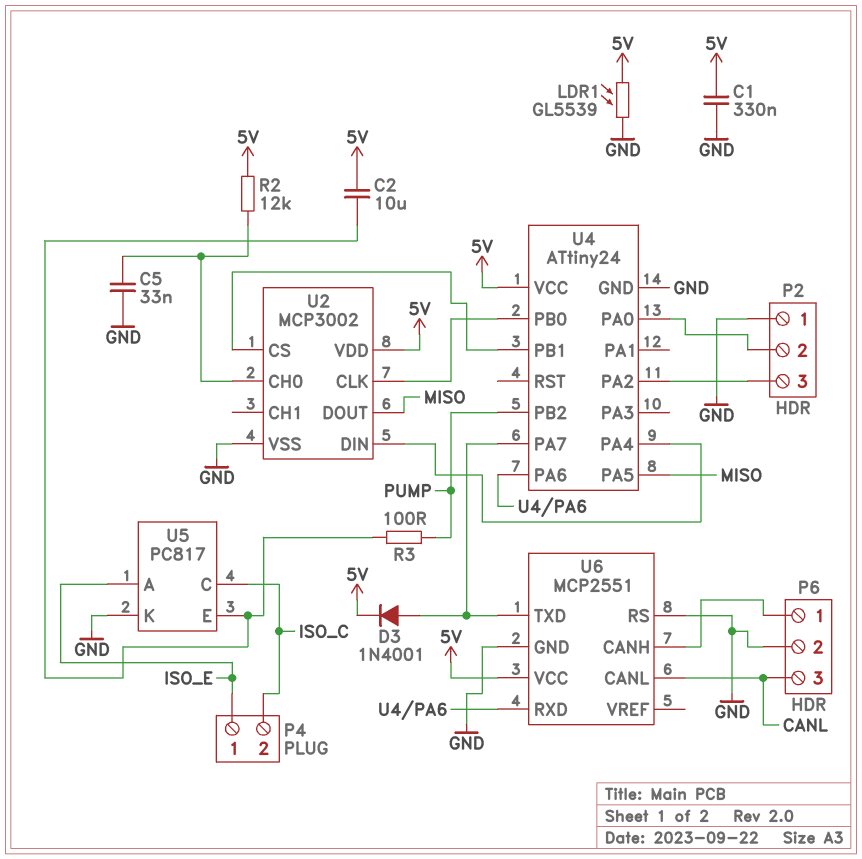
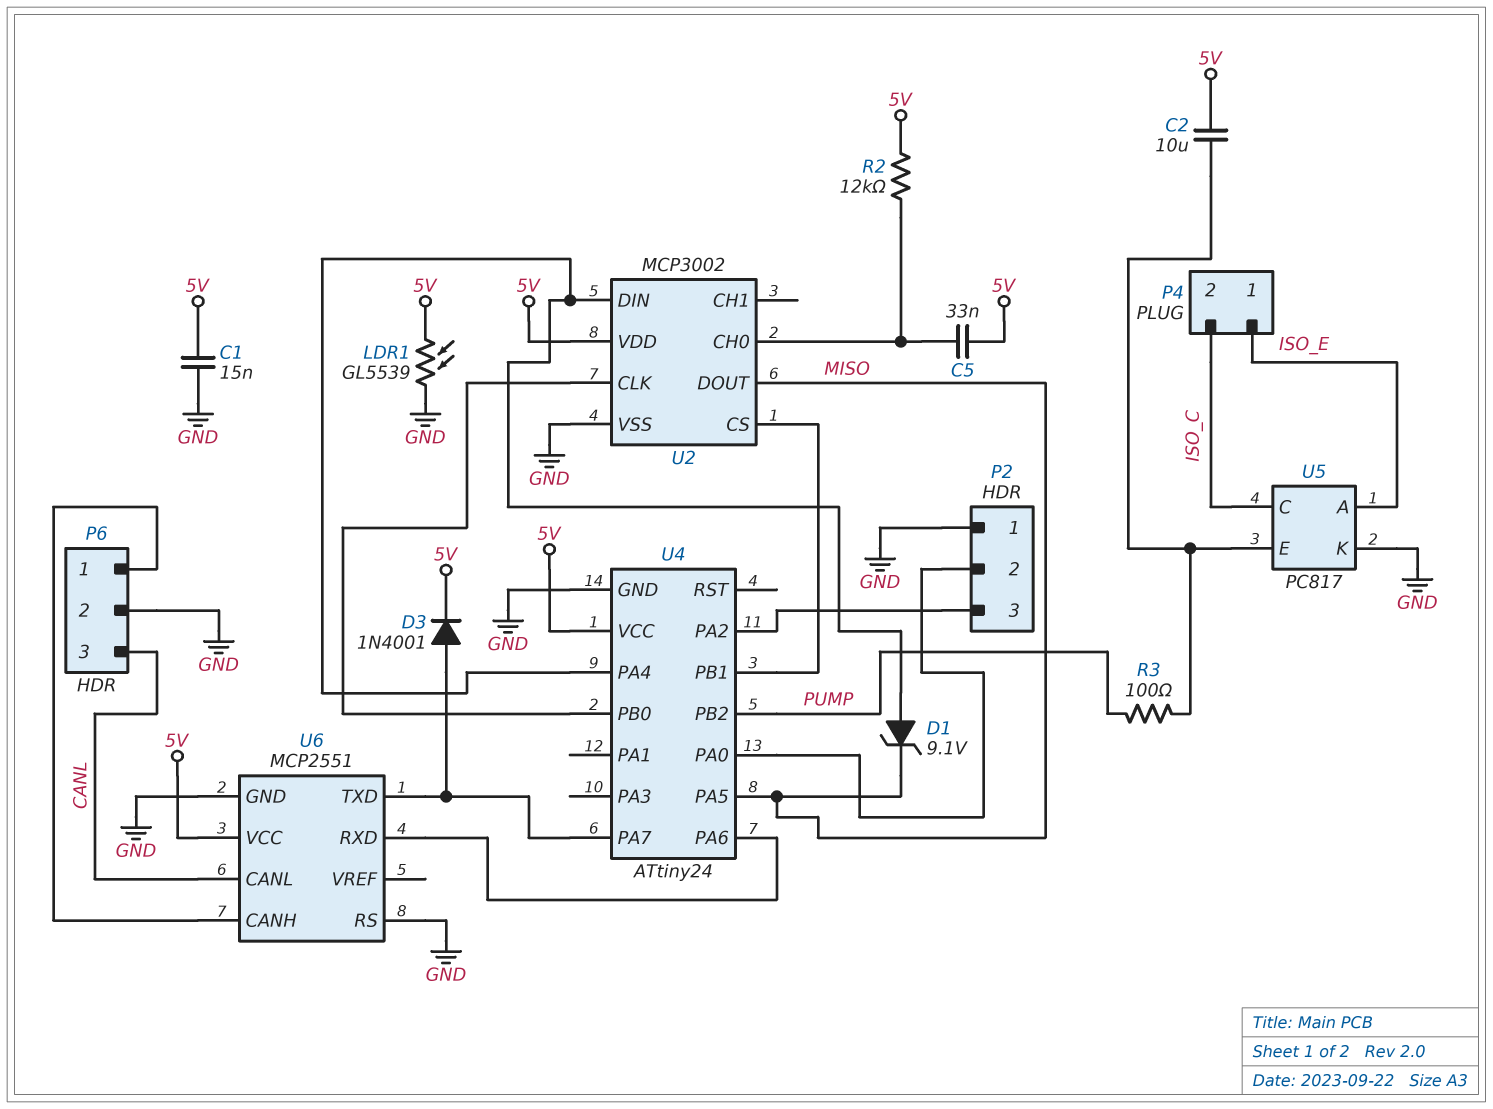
C1: 330nF (5V, GND) -> 15nF (5V, GND)
C5: 33nF (GND, U2/CH0) -> 33nF (5V, U2/CH0)
D1: none -> zener 9.1V (A U2/DIN, K MISO)

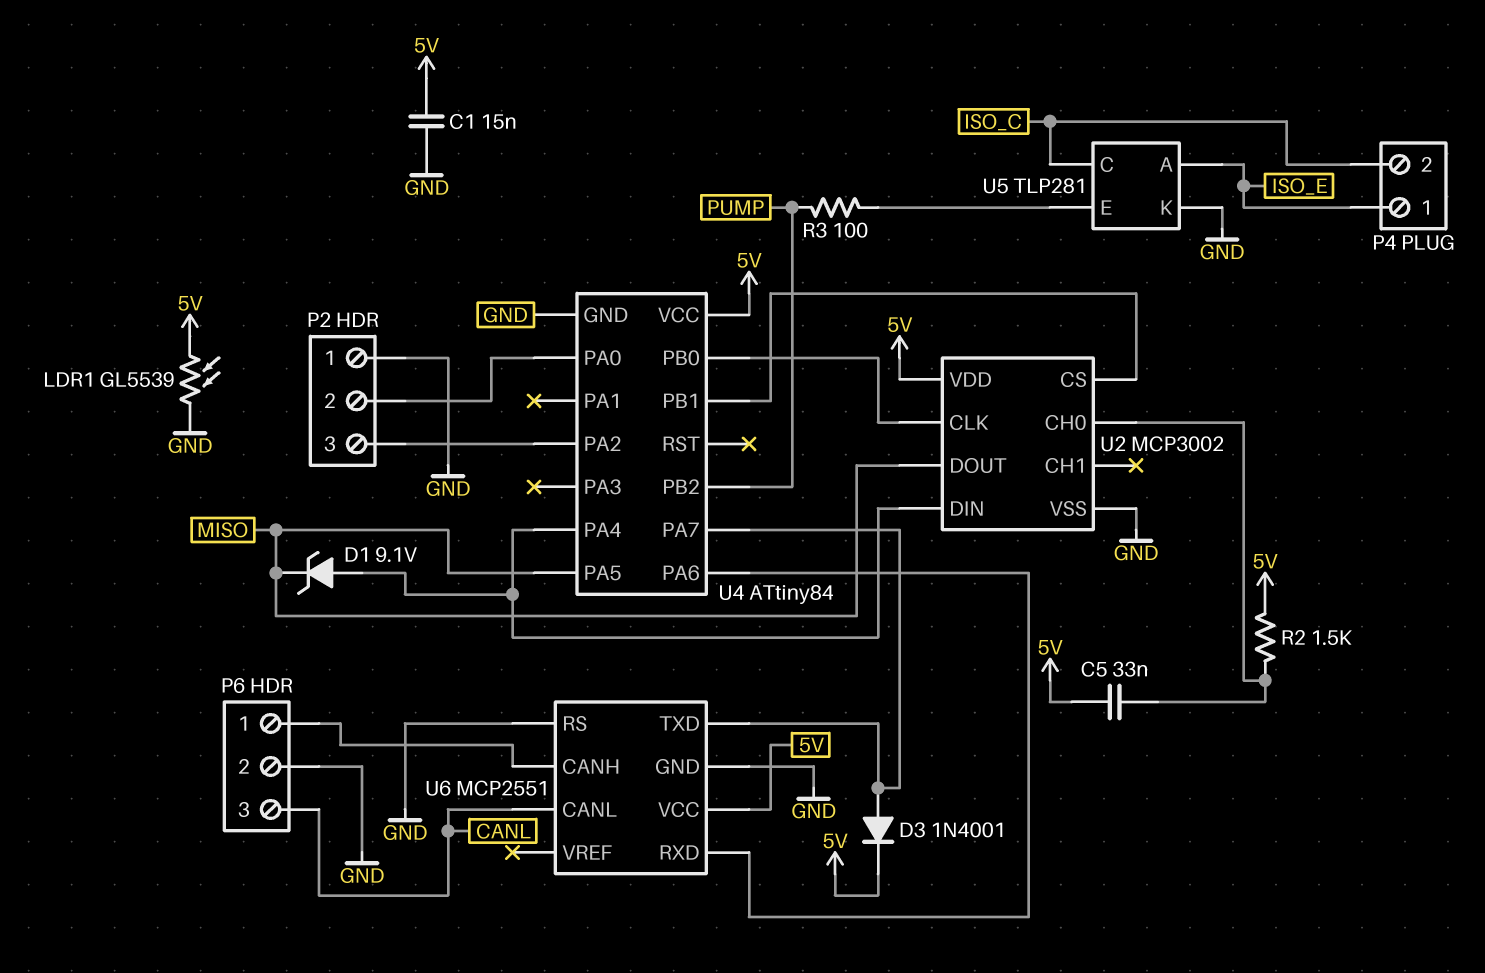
C2: 10uF (5V, U5/E) -> none
R2: 12k (5V, U2/CH0) -> 1.5k (5V, U2/CH0)
U4: ATtiny24 -> ATtiny84
U5: PC817 -> TLP281

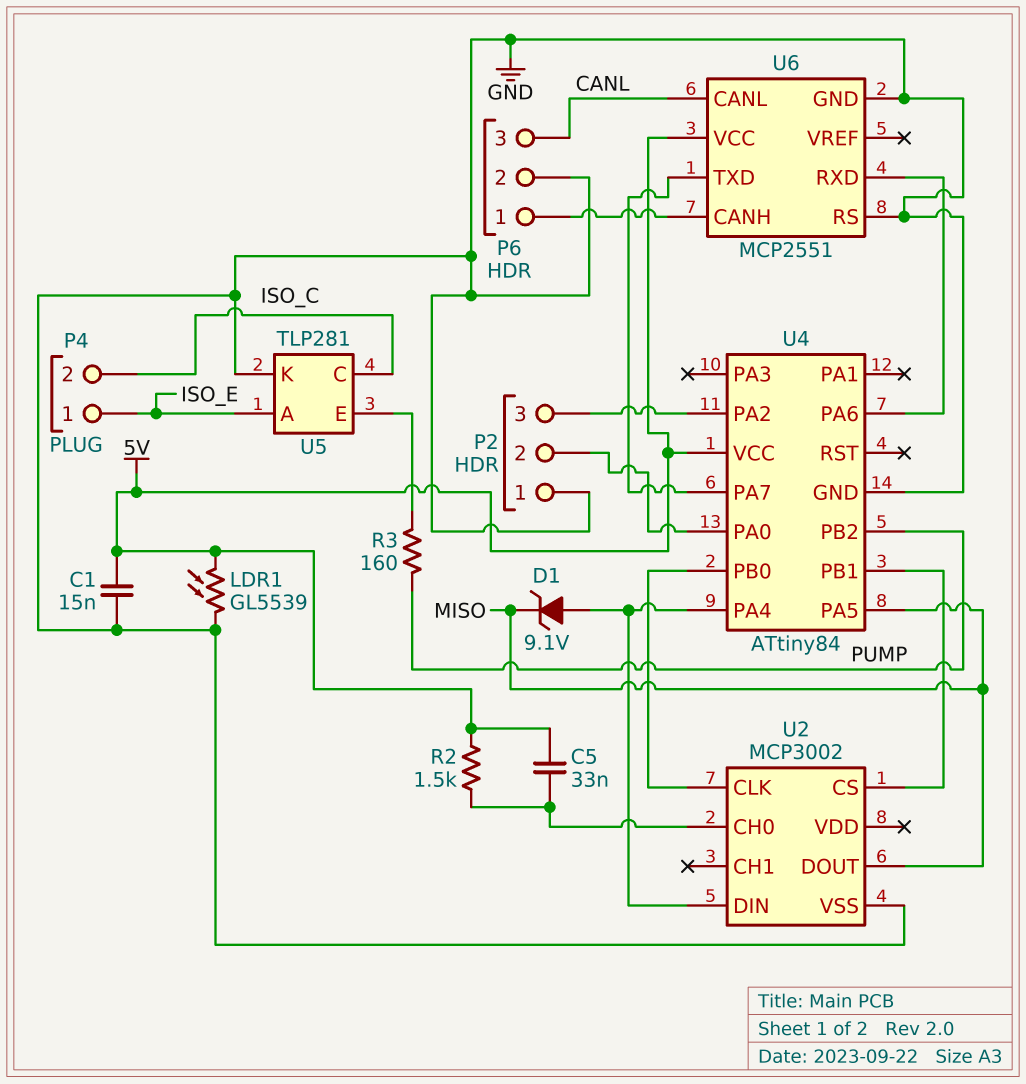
D3: diode 1N4001 (A U4/PA7, K 5V) -> none
R3: 100 (PUMP, U5/E) -> 160 (PUMP, U5/E)
U2 pin VDD: 5V -> none

